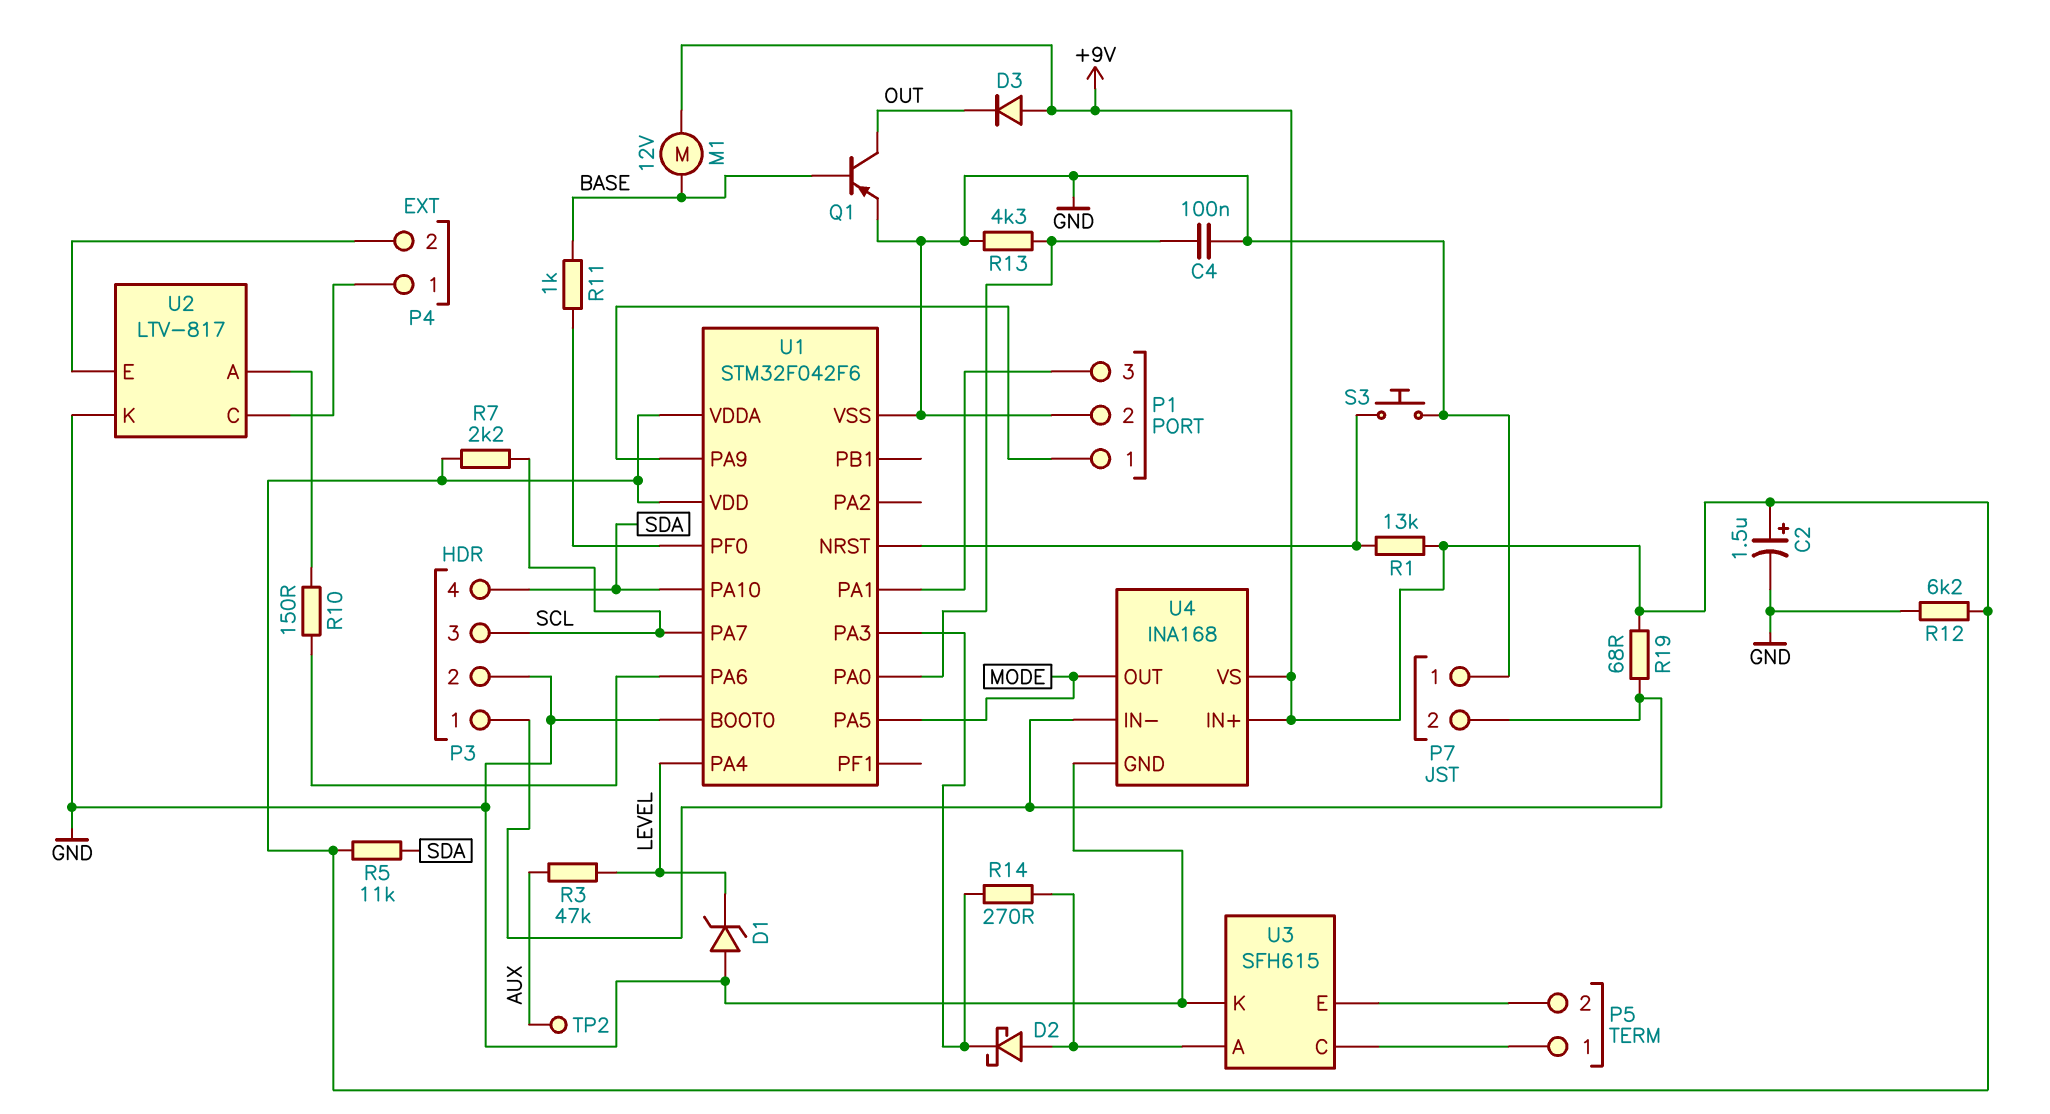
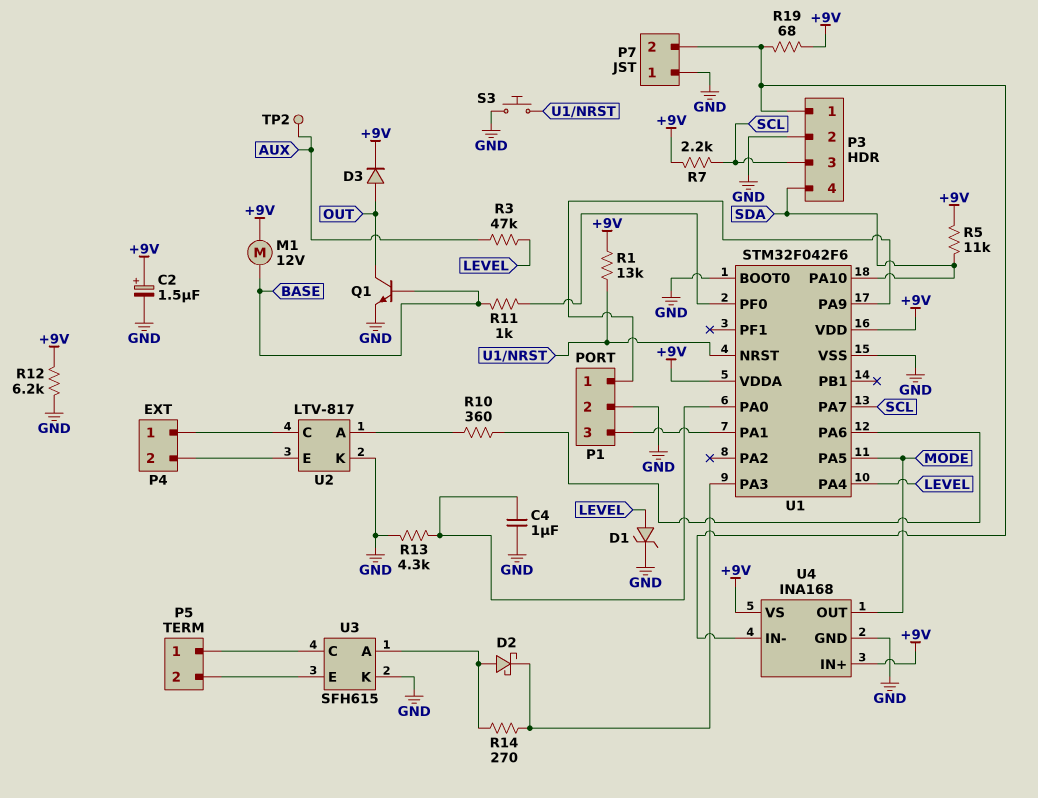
C4: 100nF (GND, U1/PA0) -> 1uF (GND, U1/PA0)
D1: zener (A GND, K LEVEL) -> zener (A LEVEL, K GND)
D3: diode (A +9V, K OUT) -> diode (A OUT, K +9V)
Q1: PNP (B BASE, C OUT, E GND) -> NPN (B BASE, C OUT, E GND)
R10: 150 (U1/PA6, U2/A) -> 360 (U1/PA6, U2/A)

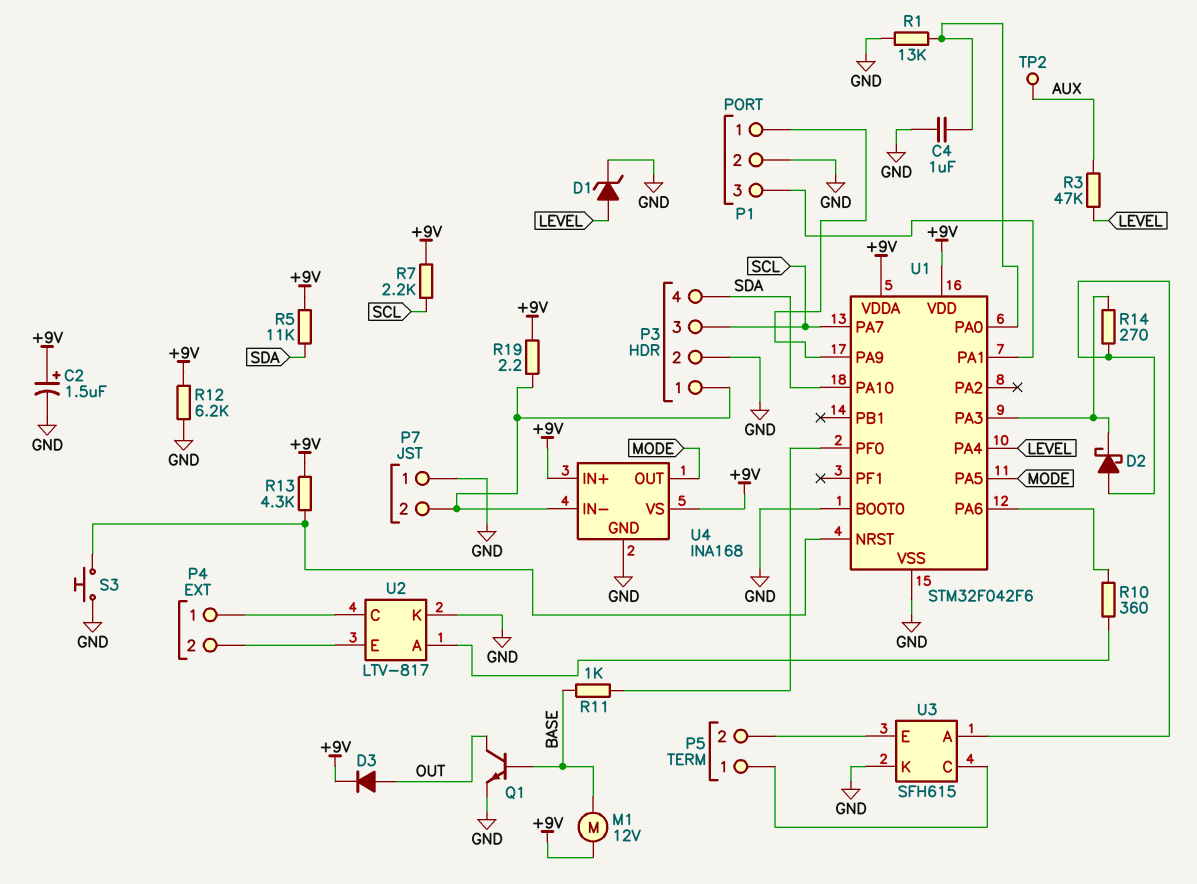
R1: 13k (+9V, U1/NRST) -> 13k (GND, U1/PA0)
R13: 4.3k (GND, U1/PA0) -> 4.3k (+9V, U1/NRST)
R19: 68 (+9V, P3/1) -> 2.2 (+9V, P3/1)

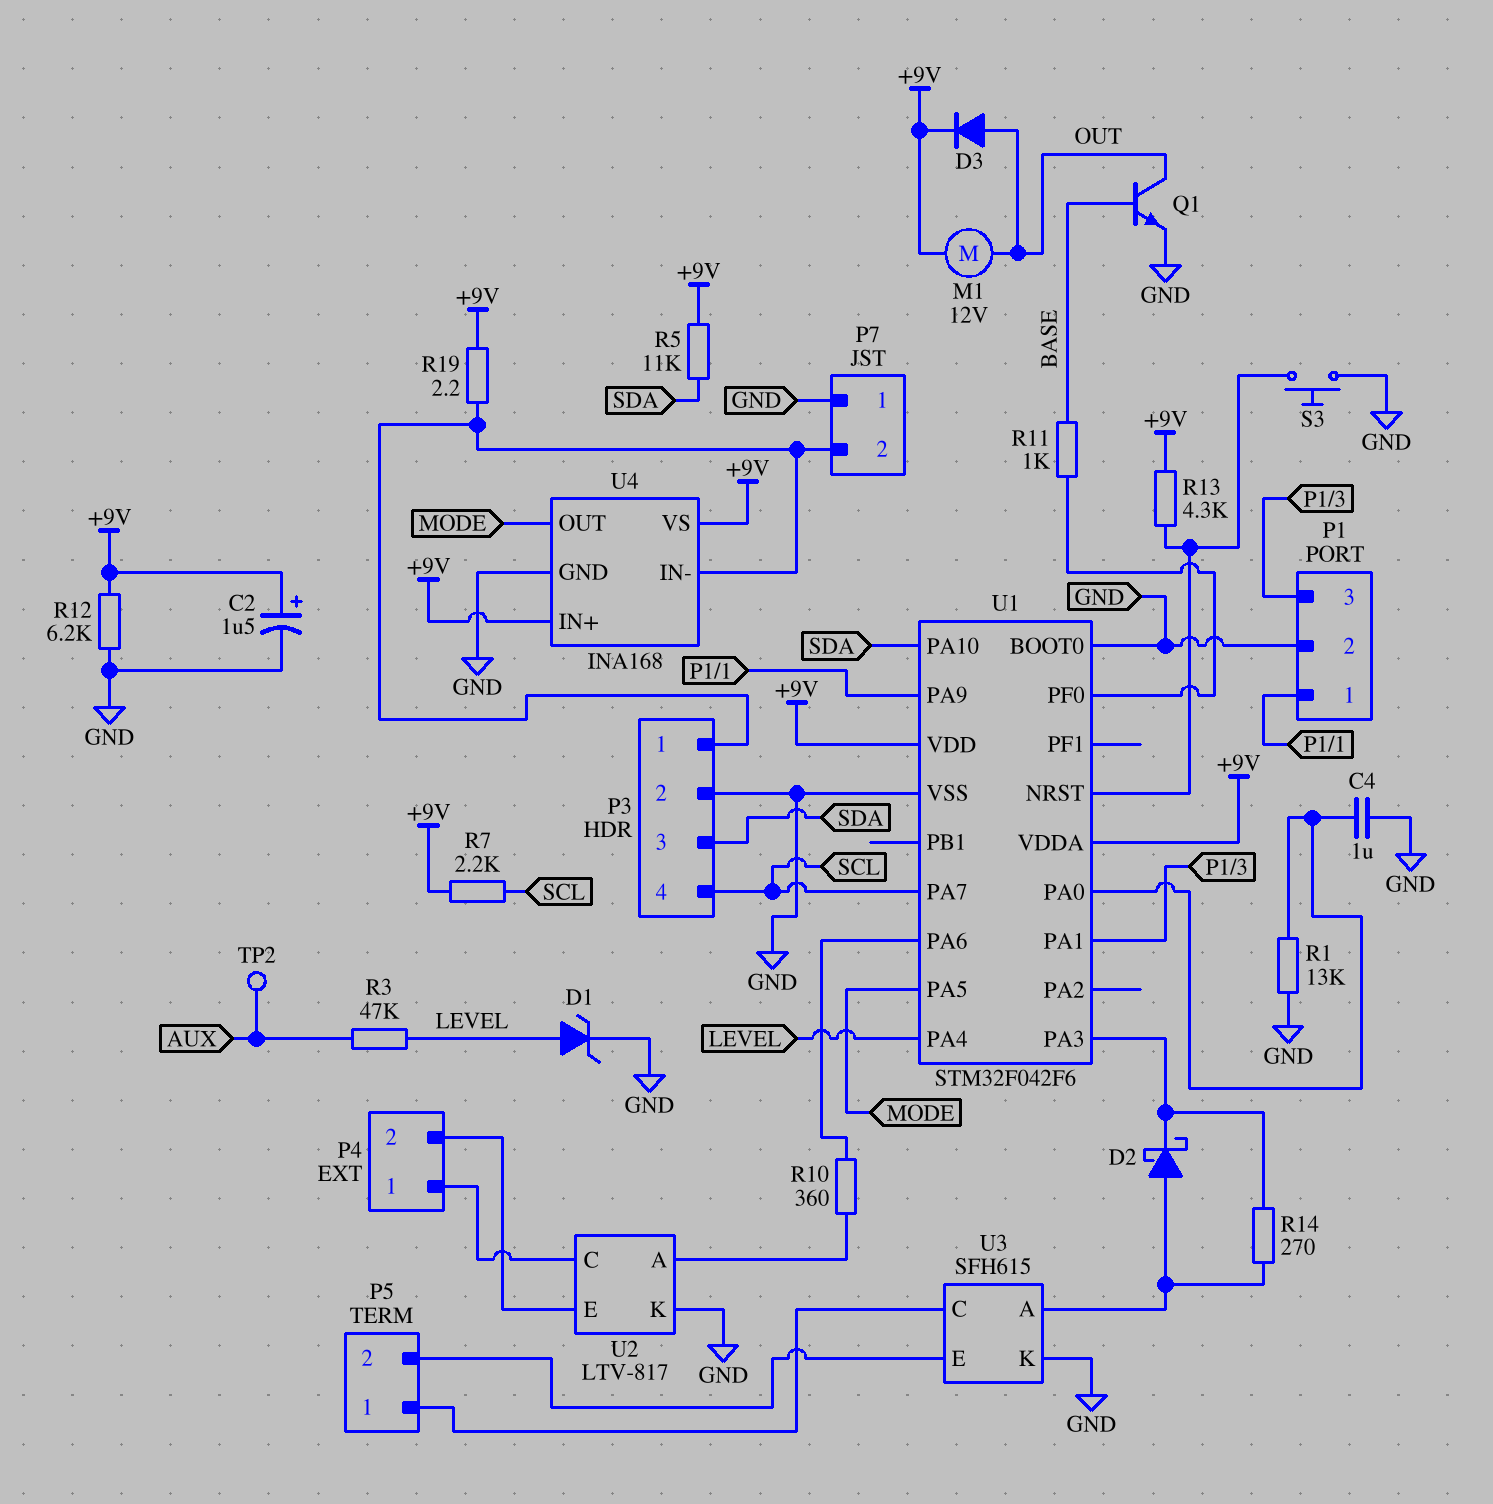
M1: motor 12V (+9V, BASE) -> motor 12V (+9V, OUT)
P3 pin 3: SCL -> SDA
P3 pin 4: SDA -> SCL

